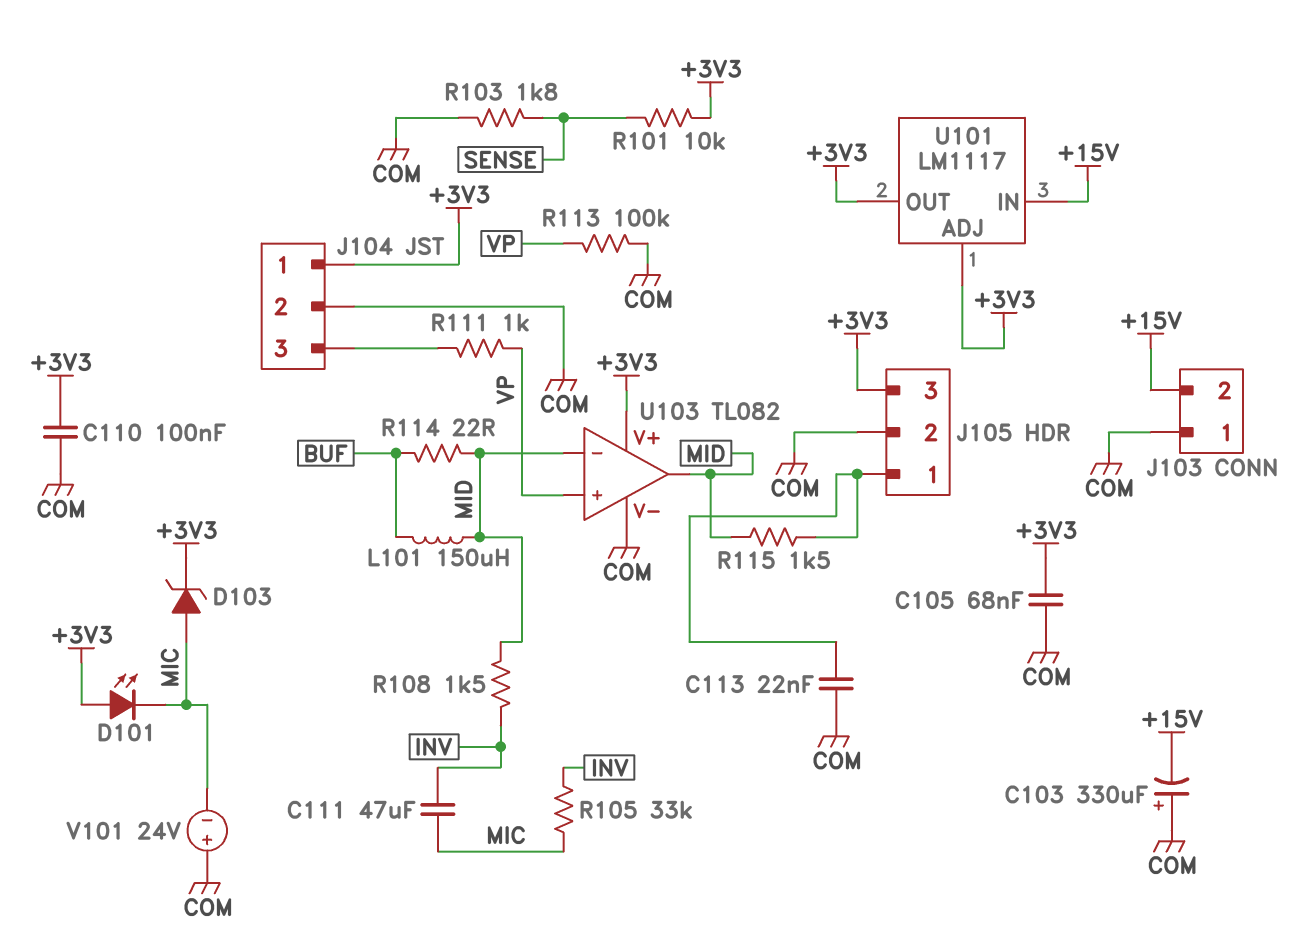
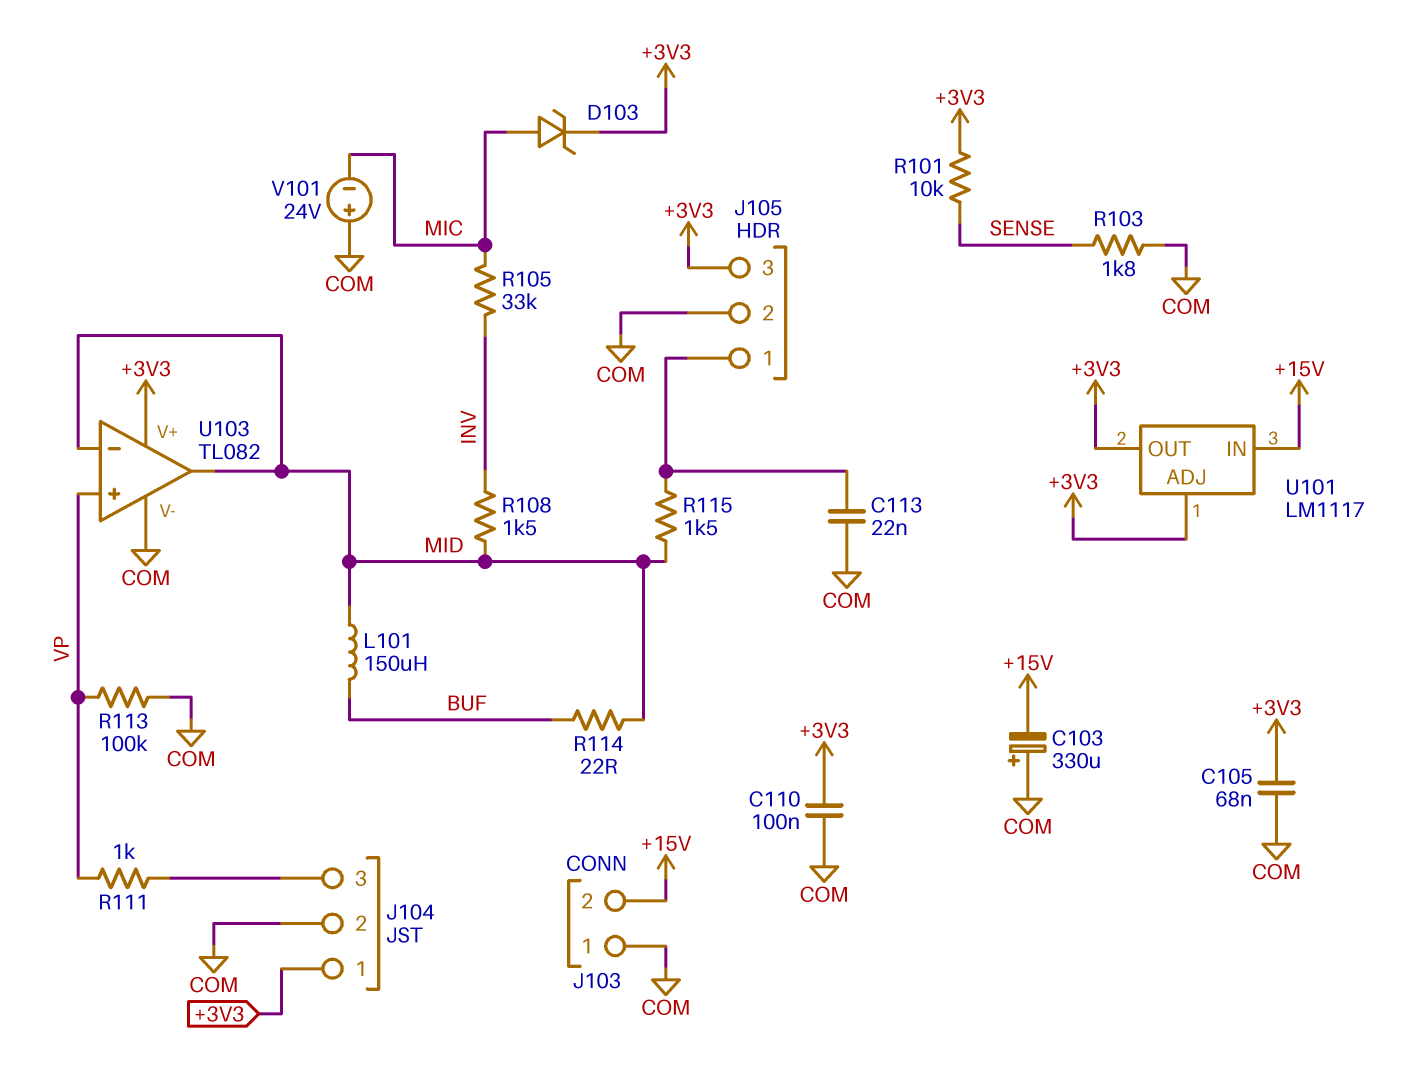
C111: 47uF (INV, MIC) -> none
D101: LED (A +3V3, K MIC) -> none

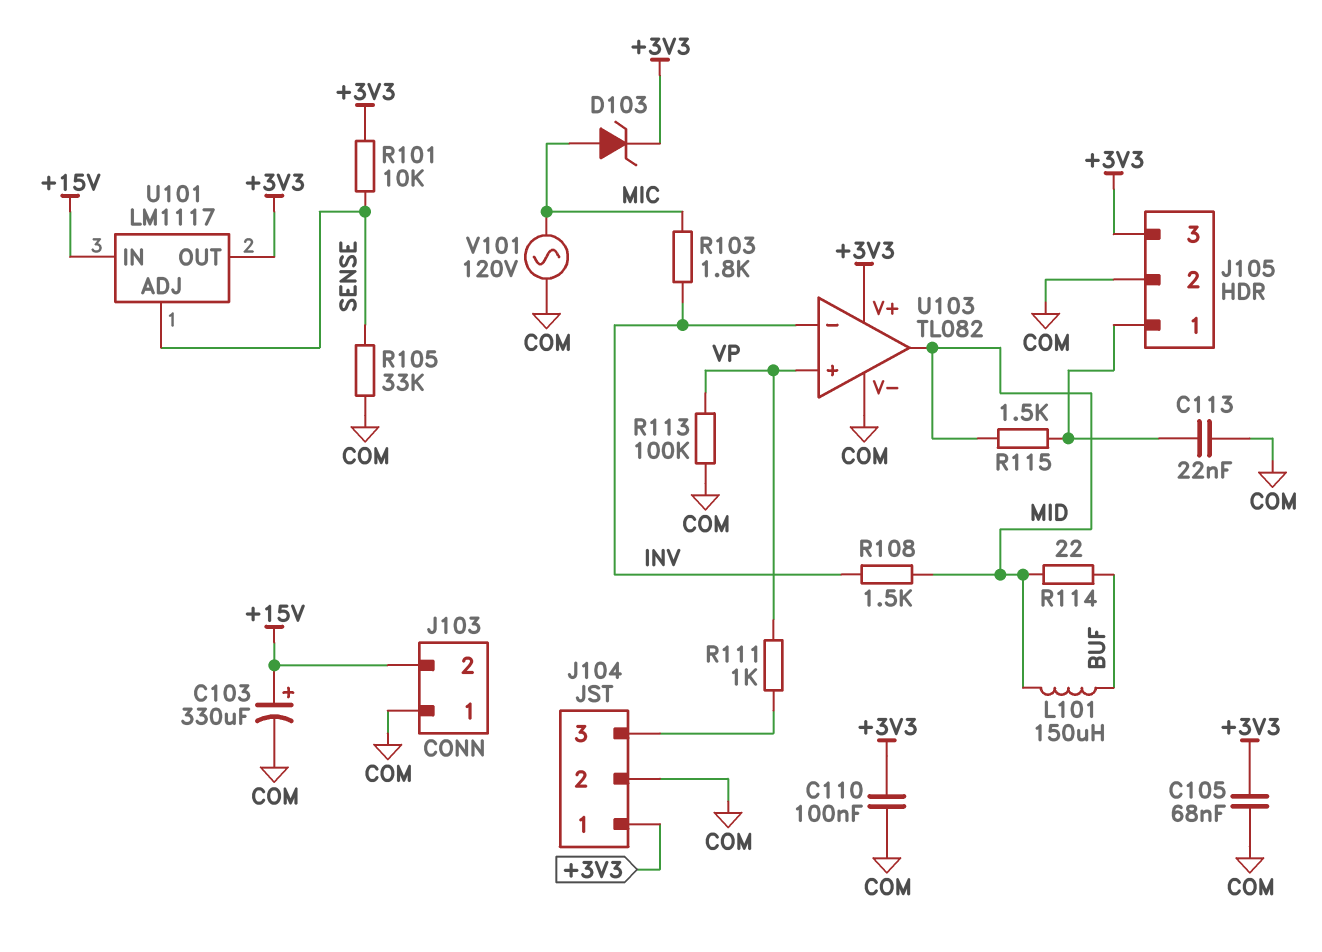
C103: 330uF (plus COM, minus +15V) -> 330uF (plus +15V, minus COM)
R103: 1.8k (COM, SENSE) -> 1.8k (INV, MIC)
R105: 33k (INV, MIC) -> 33k (COM, SENSE)
U101 pin ADJ: +3V3 -> SENSE
U103 pin in-: MID -> INV
V101: 24V (plus COM, minus MIC) -> AC 120V (COM, MIC)

